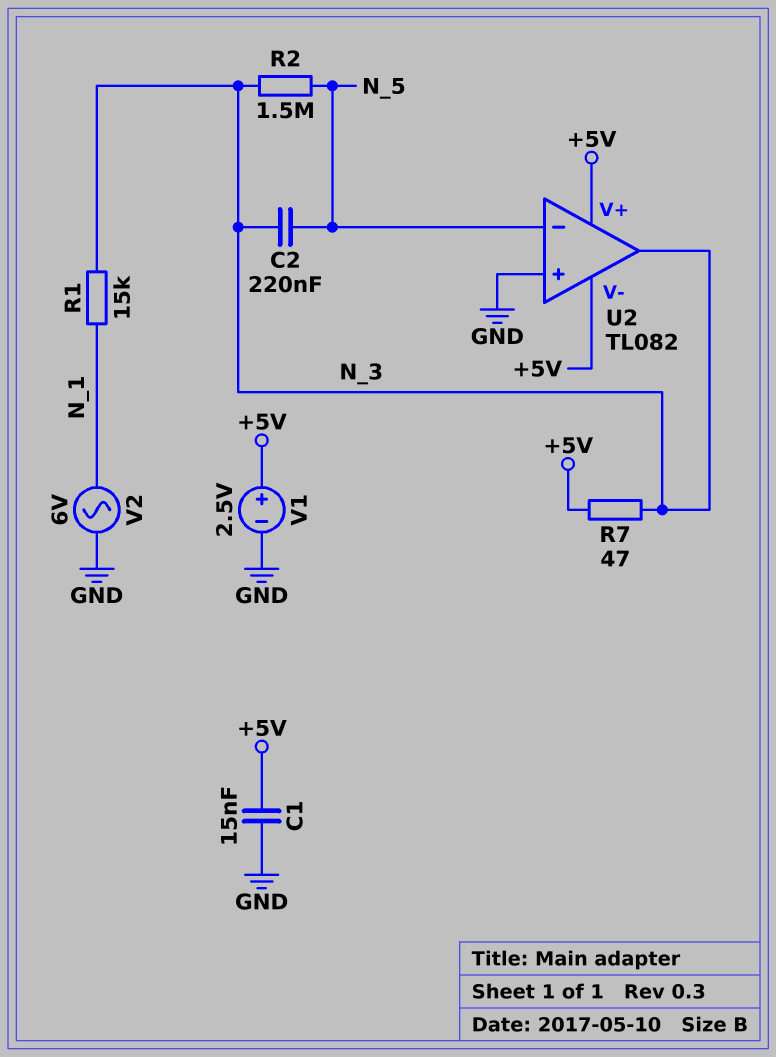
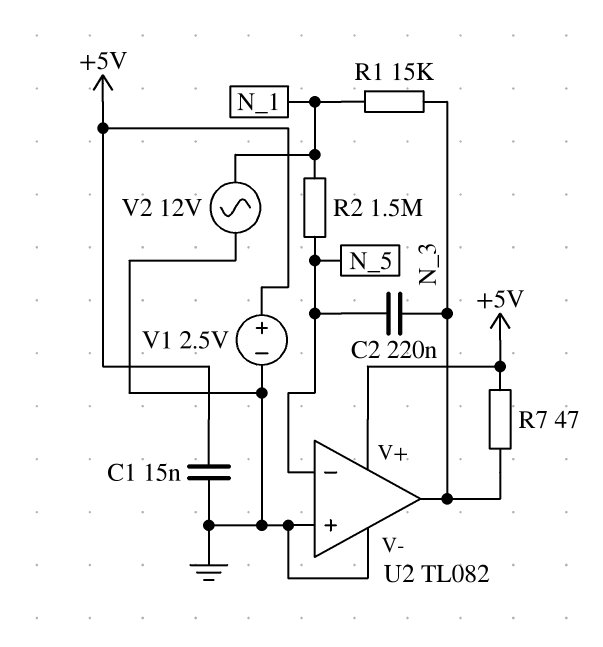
R2: 1.5M (N_3, N_5) -> 1.5M (N_1, N_5)
U2 pin V-: +5V -> GND
V2: AC 6V (GND, N_1) -> AC 12V (GND, N_1)

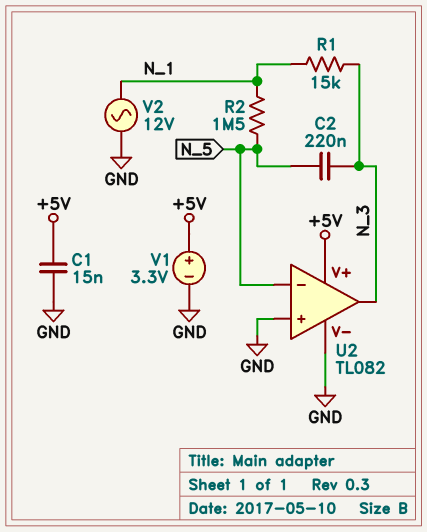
R7: 47 (+5V, N_3) -> none
V1: 2.5V (plus +5V, minus GND) -> 3.3V (plus +5V, minus GND)

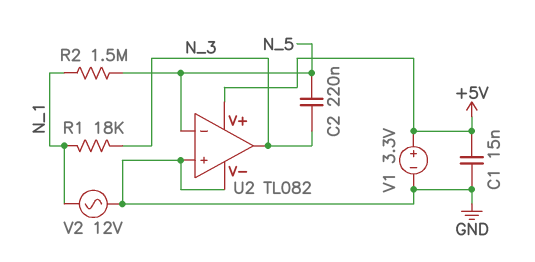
R1: 15k (N_1, N_3) -> 18k (N_1, N_3)

